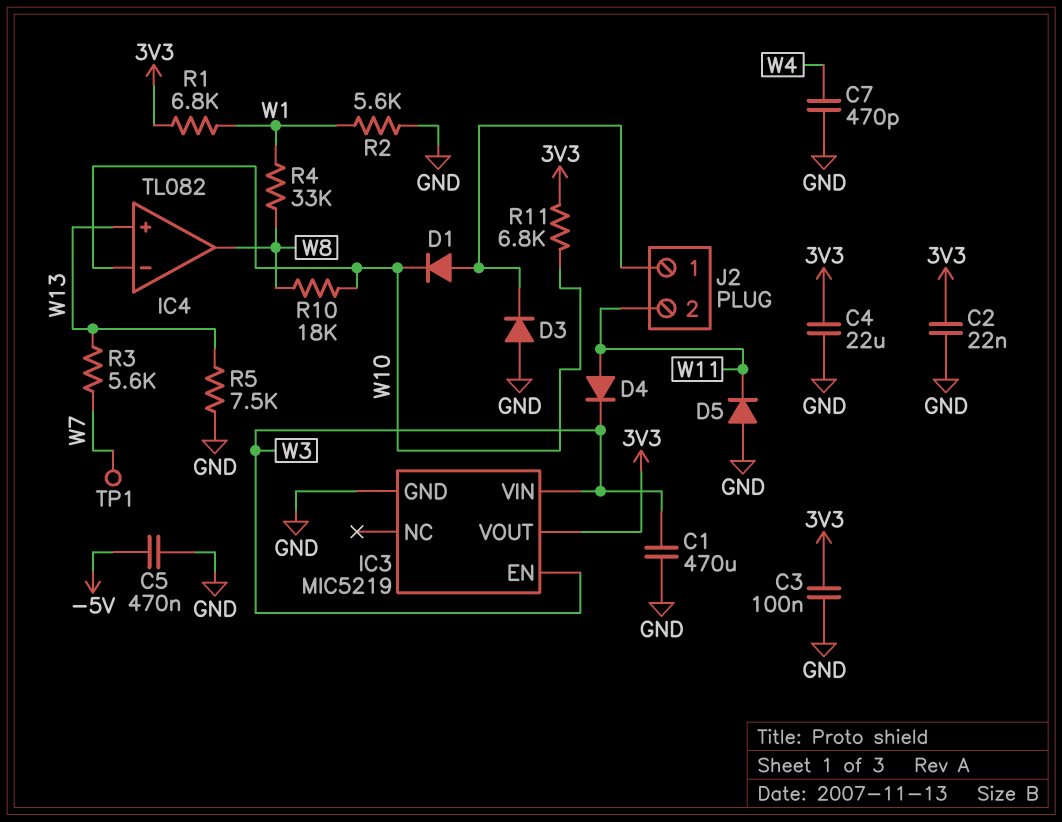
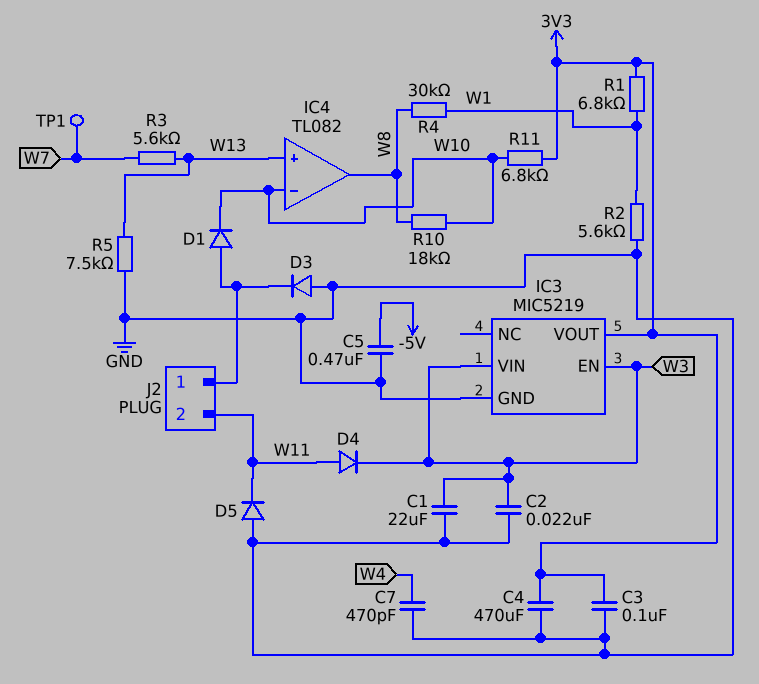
C1: 470uF (GND, W3) -> 22uF (GND, W3)
C2: 22nF (3V3, GND) -> 22nF (GND, W3)
C4: 22uF (3V3, GND) -> 470uF (3V3, GND)
R4: 33k (W1, W8) -> 30k (W1, W8)

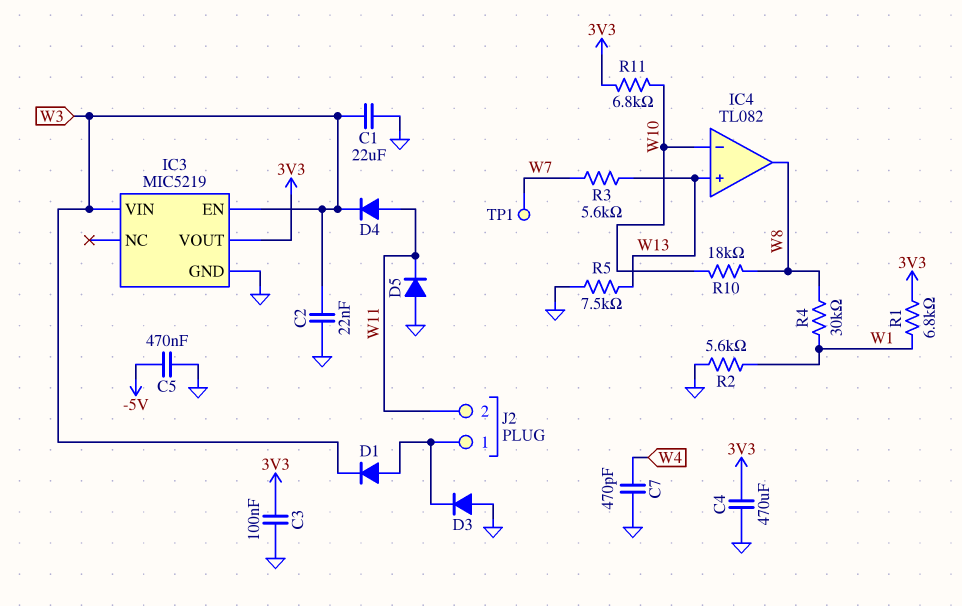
D1: diode (A J2/1, K W10) -> diode (A J2/1, K W3)

